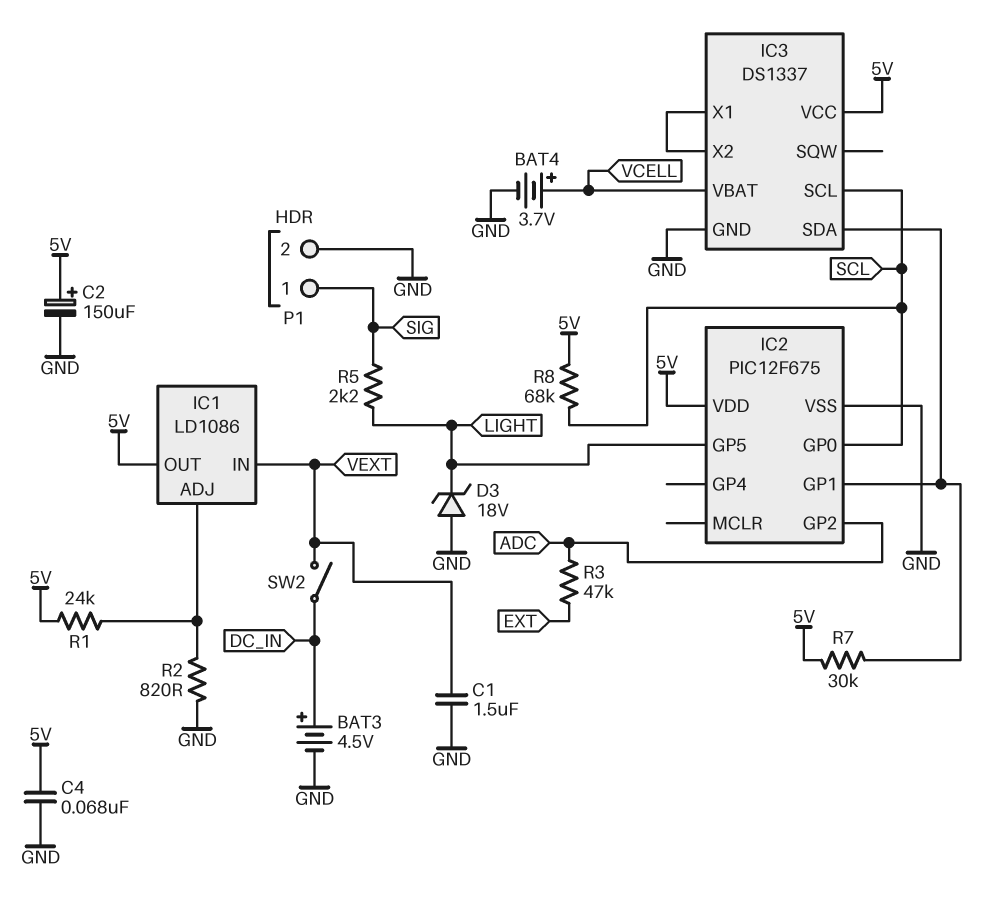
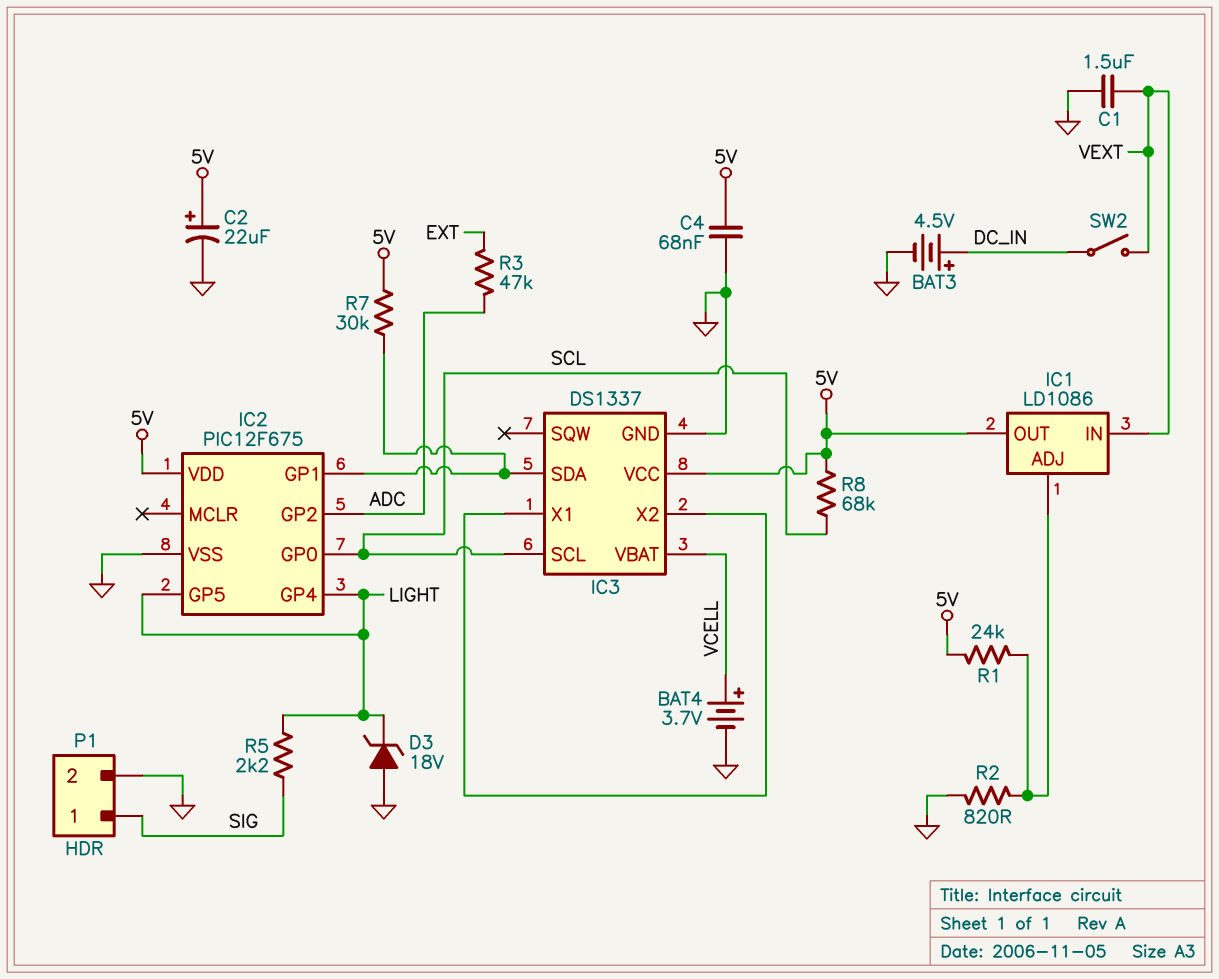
C2: 150uF (plus 5V, minus GND) -> 22uF (plus 5V, minus GND)
IC2 pin GP4: none -> LIGHT

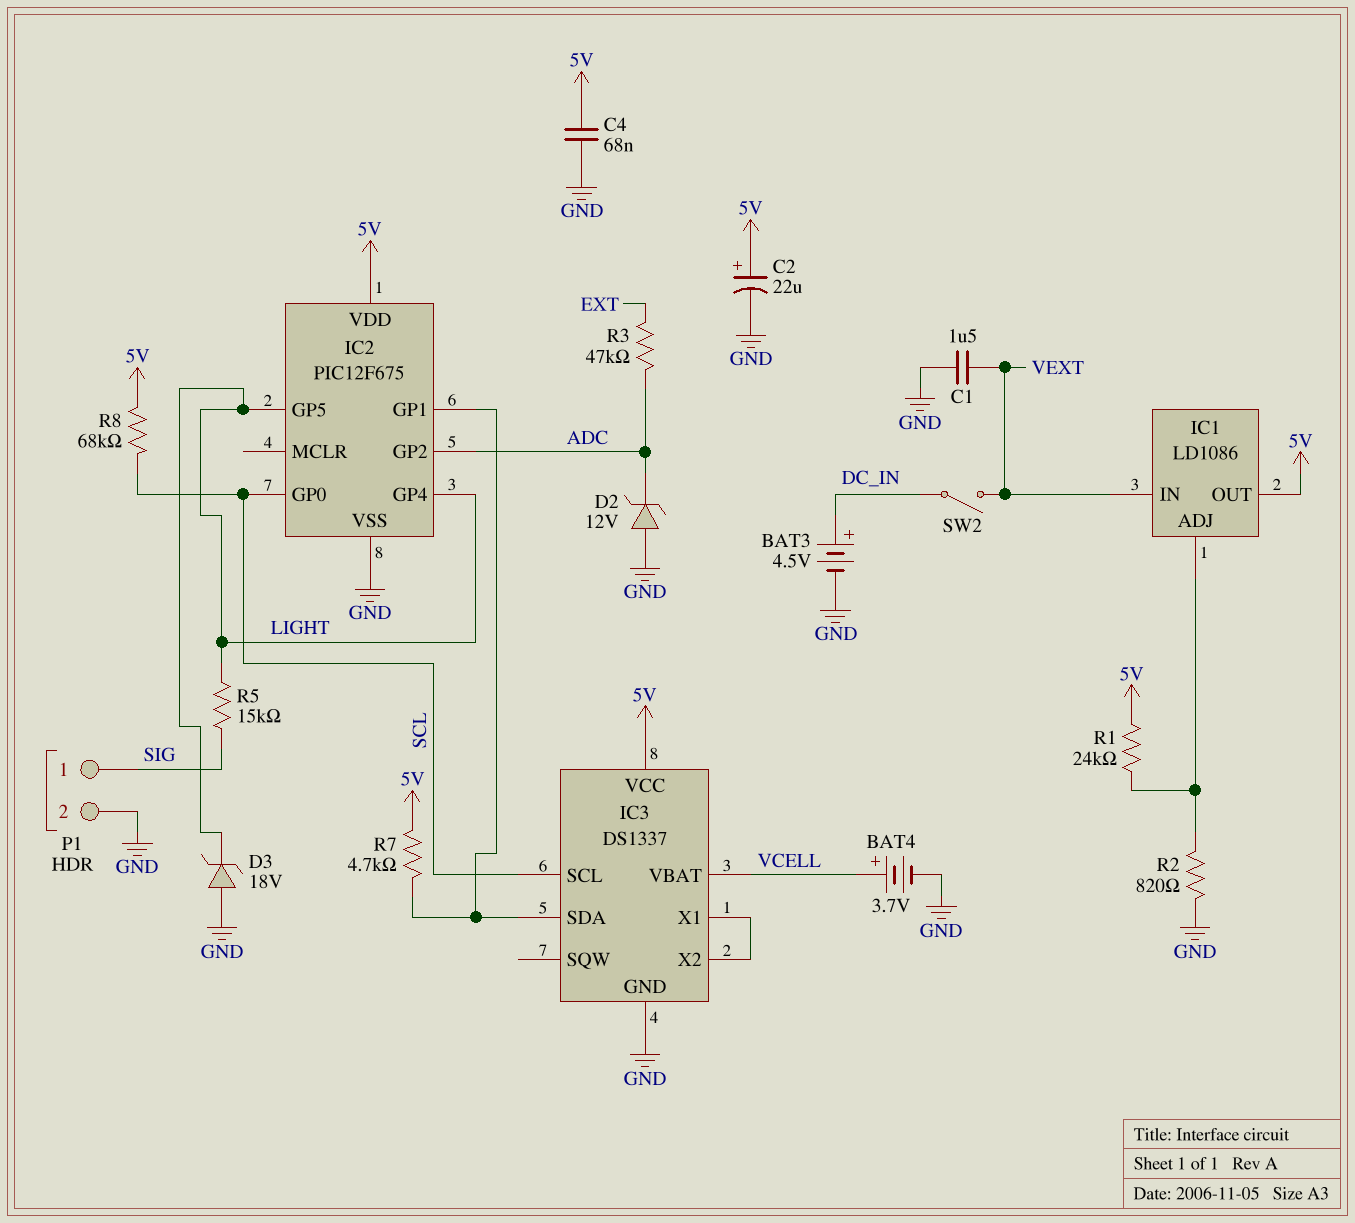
D2: none -> zener 12V (A GND, K ADC)
R5: 2.2k (LIGHT, SIG) -> 15k (LIGHT, SIG)
R7: 30k (5V, IC2/GP1) -> 4.7k (5V, IC2/GP1)

